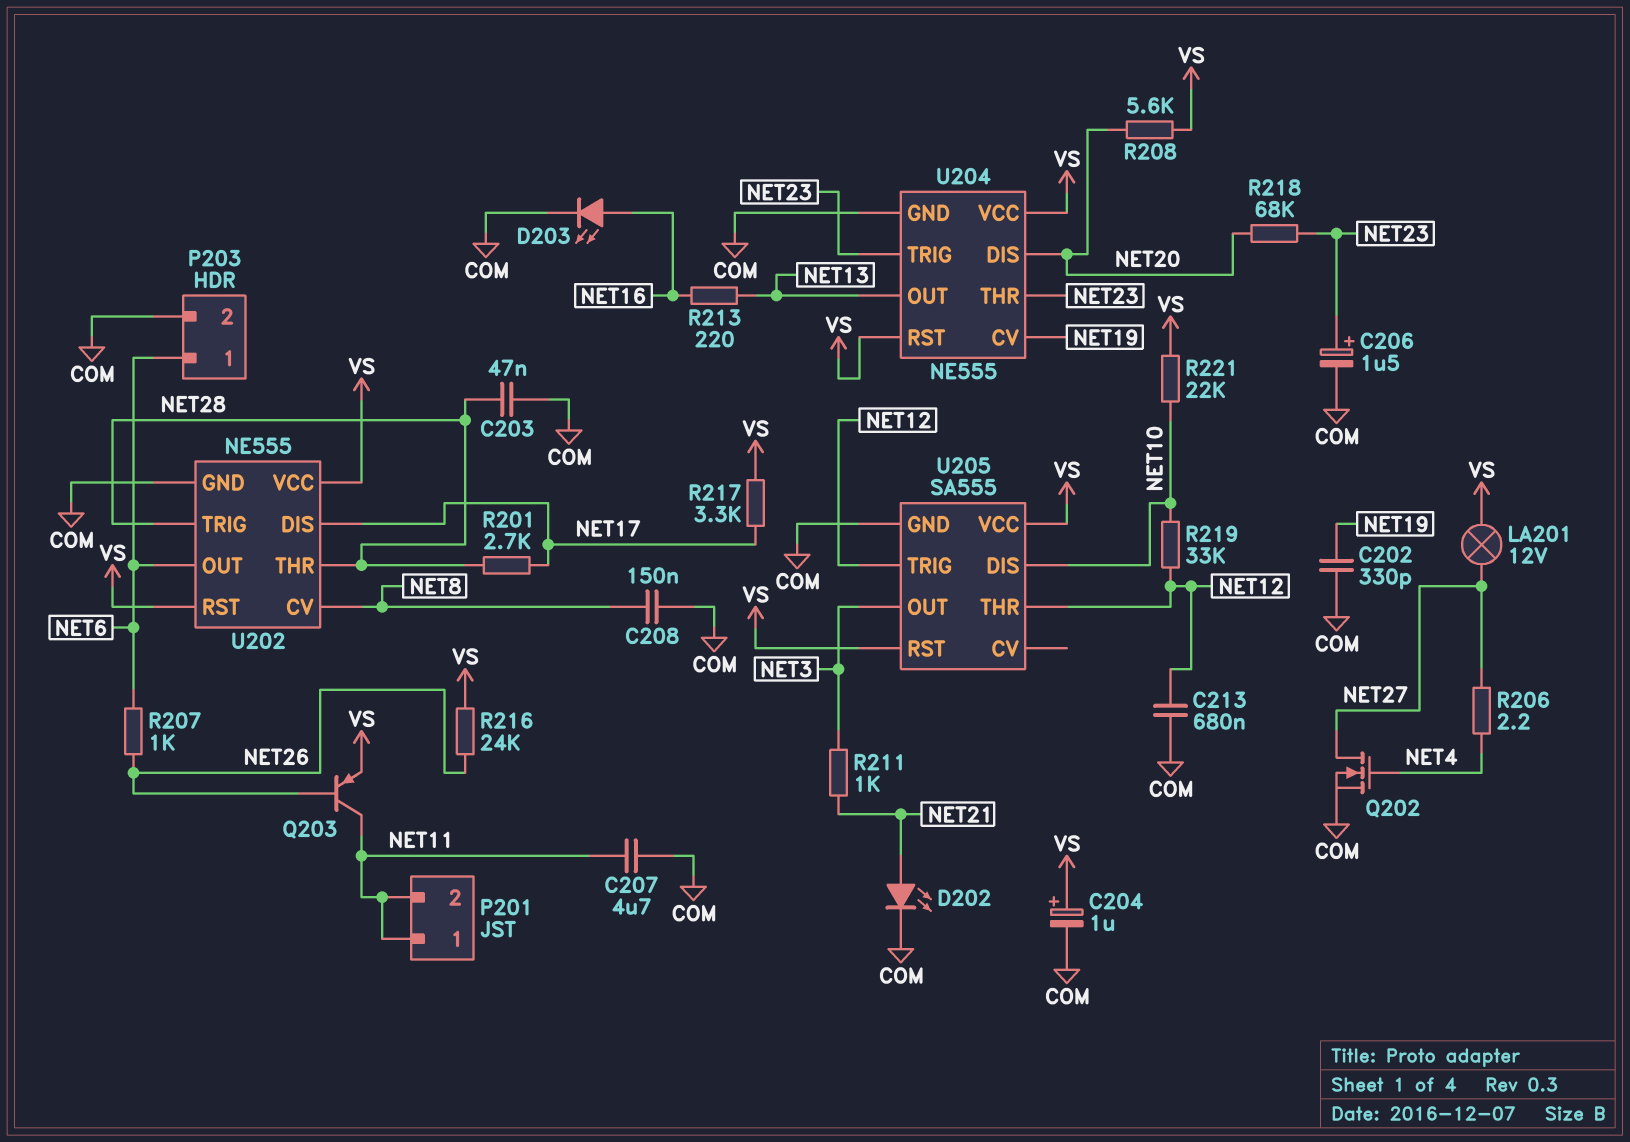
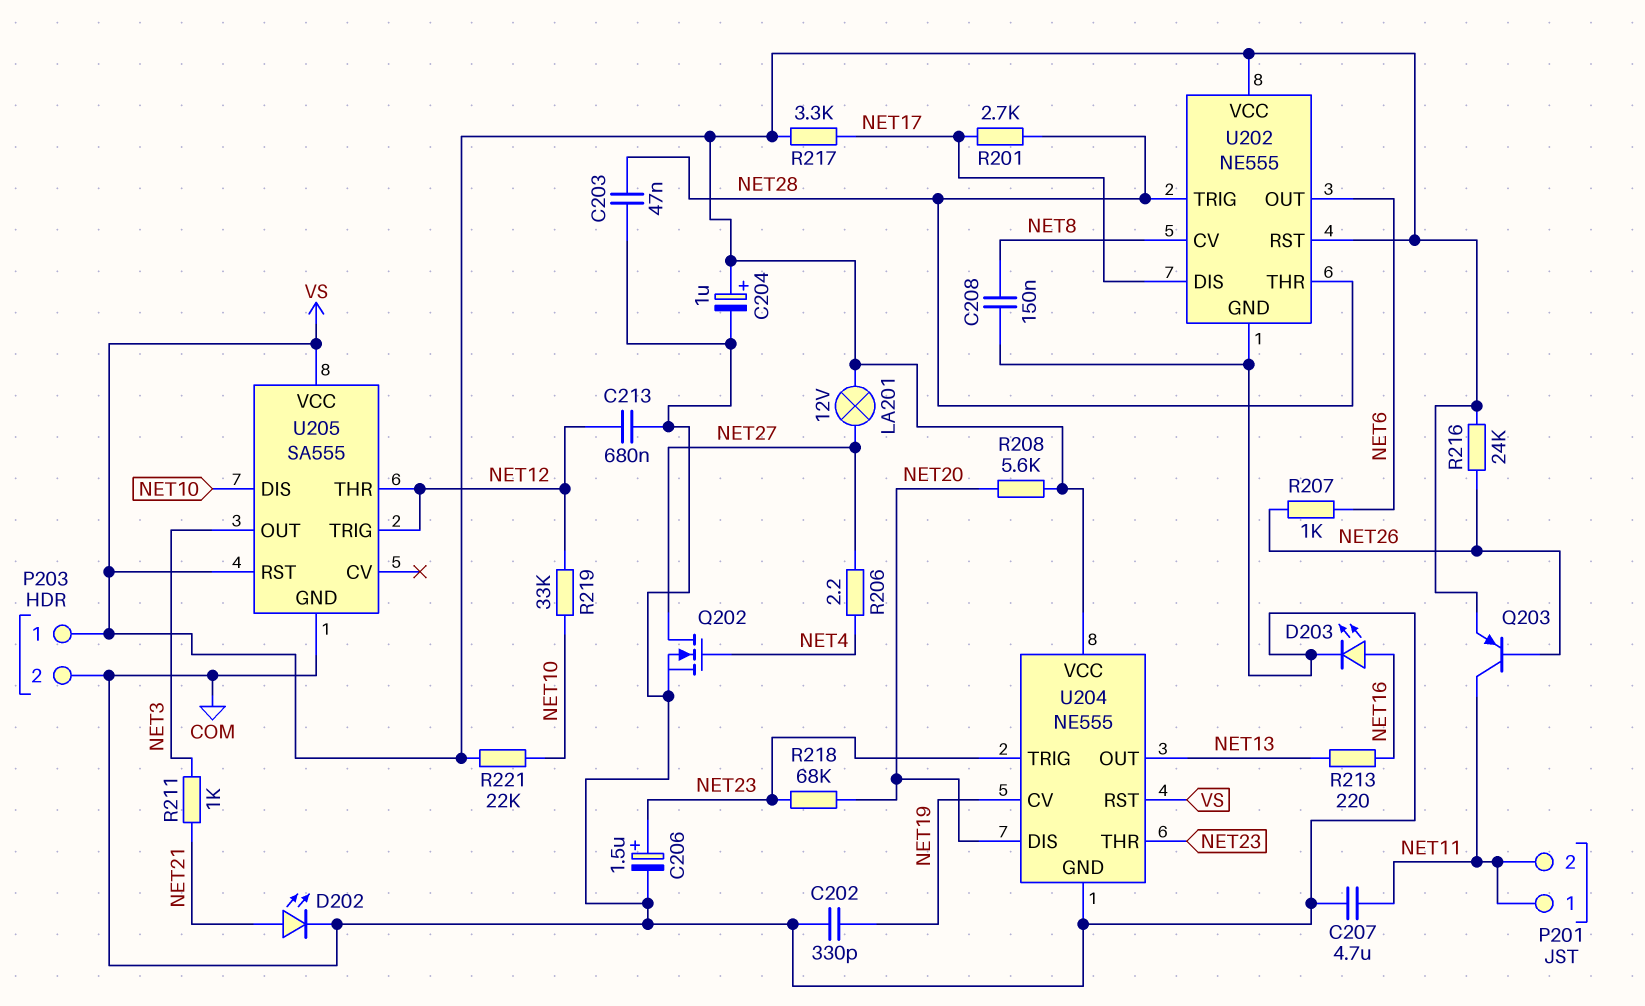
P203 pin 1: NET6 -> VS

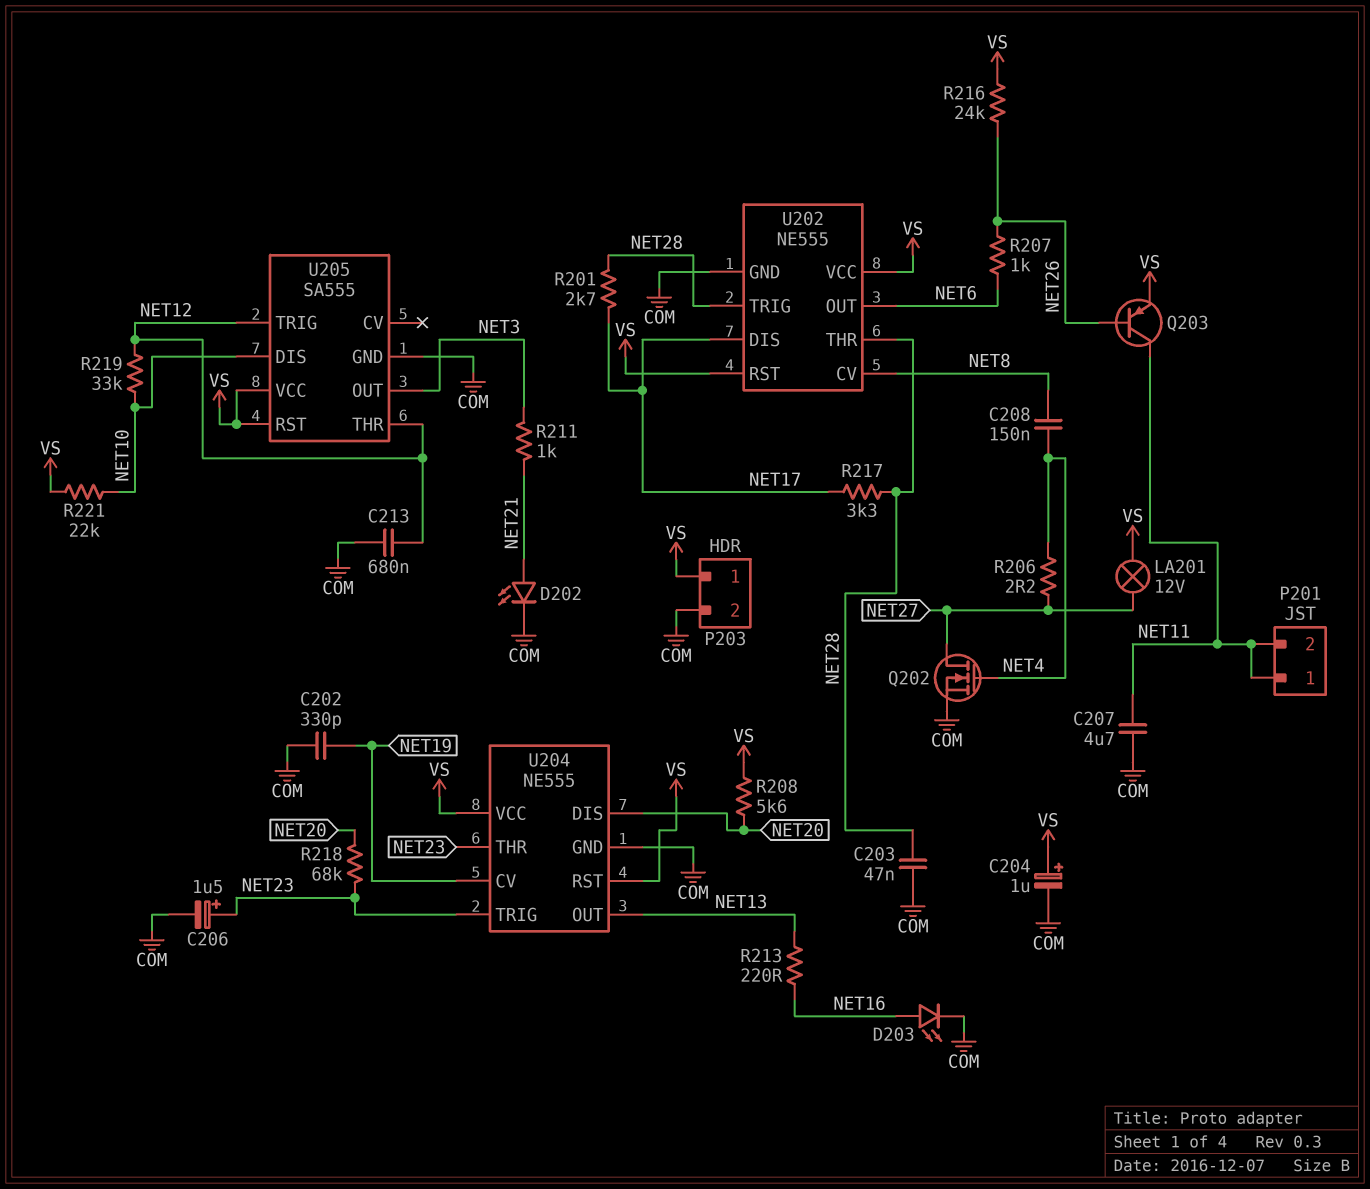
C208: 150nF (COM, NET8) -> 150nF (NET4, NET8)
R217: 3.3k (NET17, VS) -> 3.3k (NET17, NET28)

